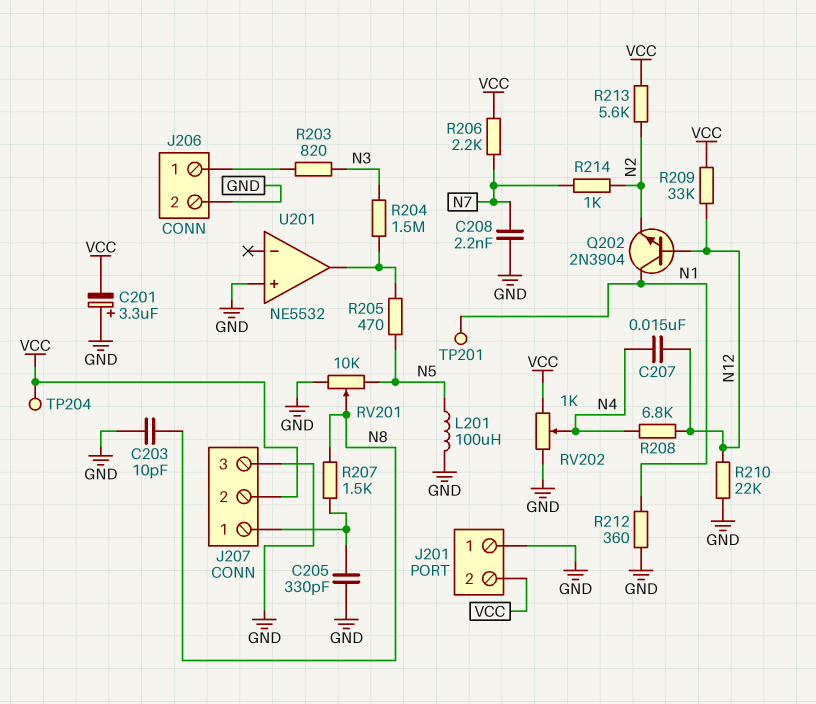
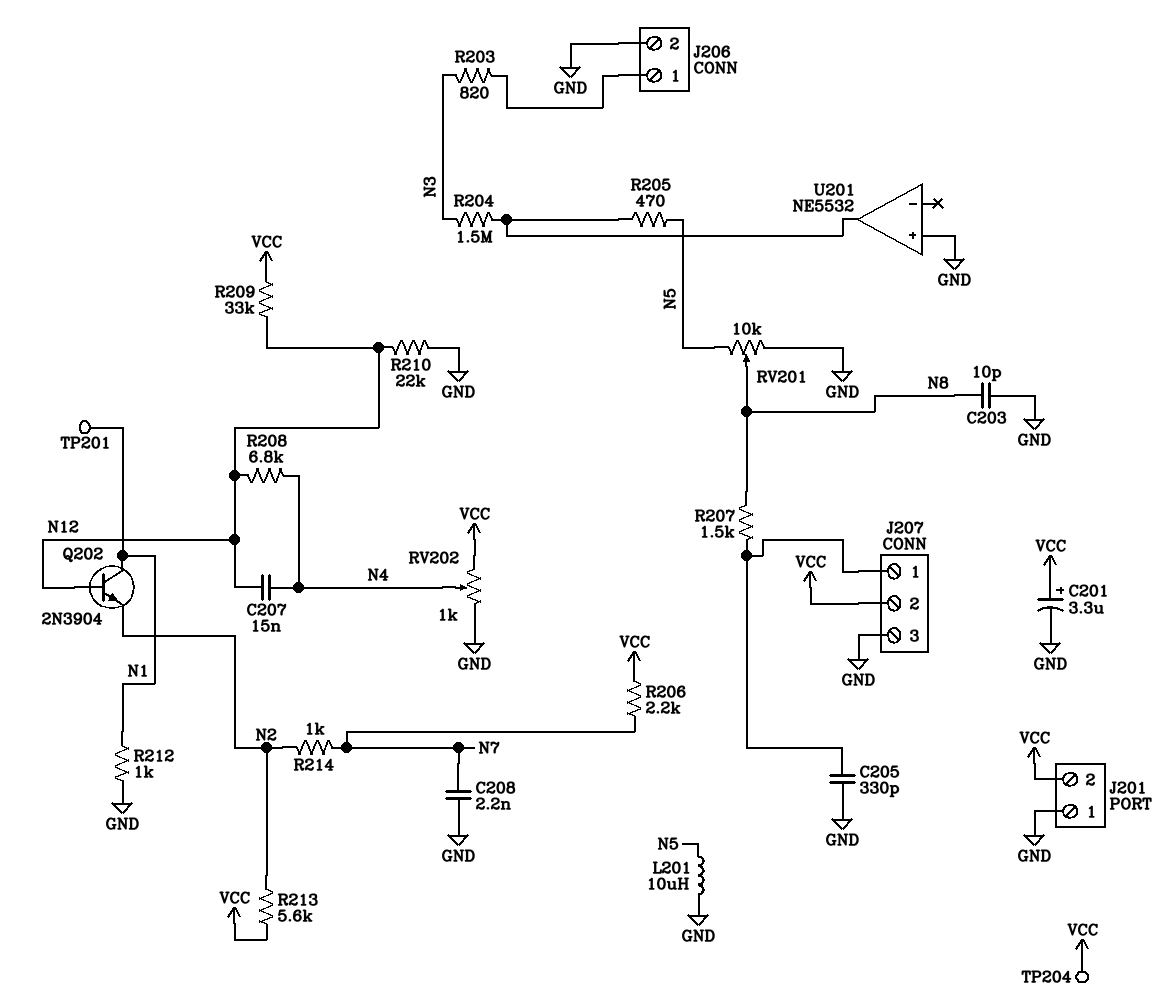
C201: 3.3uF (plus GND, minus VCC) -> 3.3uF (plus VCC, minus GND)
L201: 100uH (GND, N5) -> 10uH (GND, N5)
R212: 360 (GND, N1) -> 1k (GND, N1)

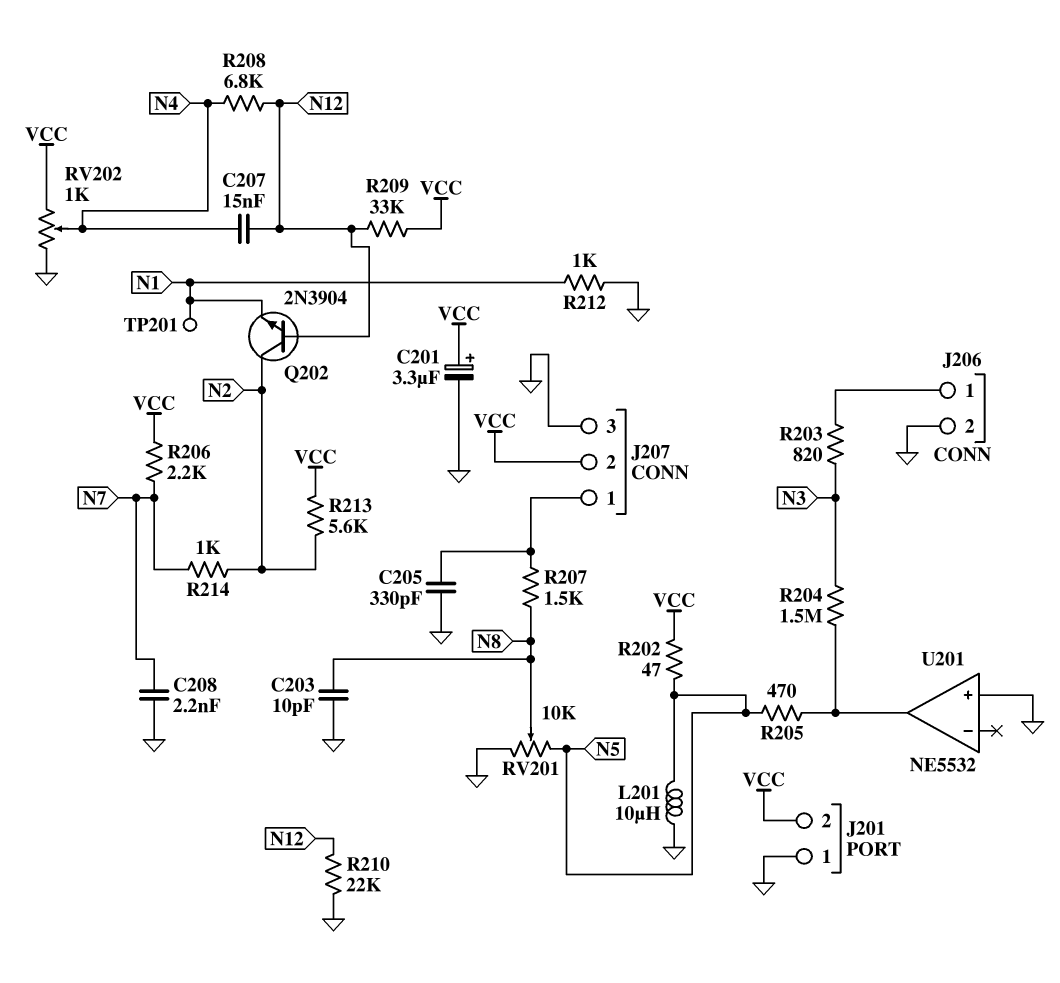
Q202: NPN 2N3904 (B N12, C N1, E N2) -> NPN 2N3904 (B N12, C N2, E N1)
R202: none -> 47 (N5, VCC)
TP204: test point (VCC) -> none

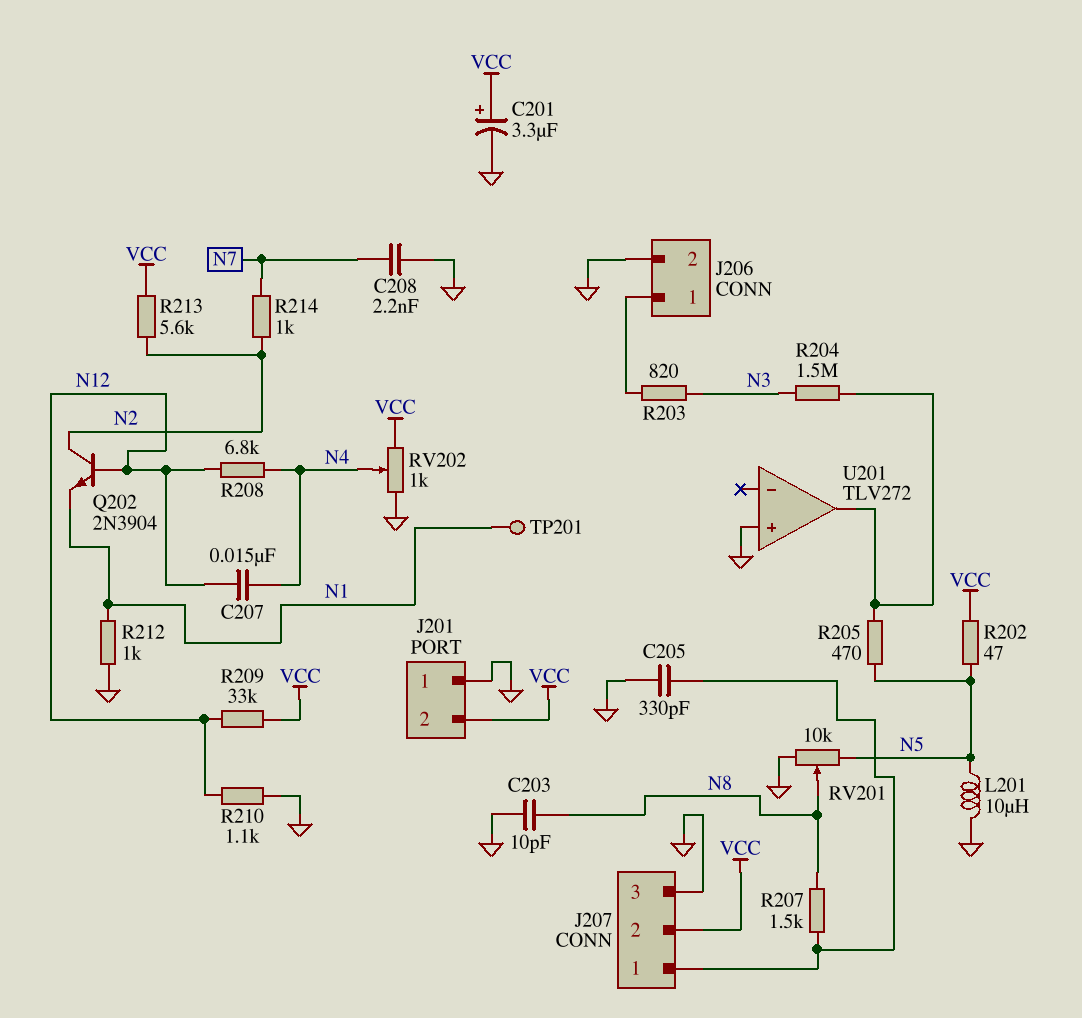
R206: 2.2k (N7, VCC) -> none
R210: 22k (GND, N12) -> 1.1k (GND, N12)
U201: NE5532 -> TLV272

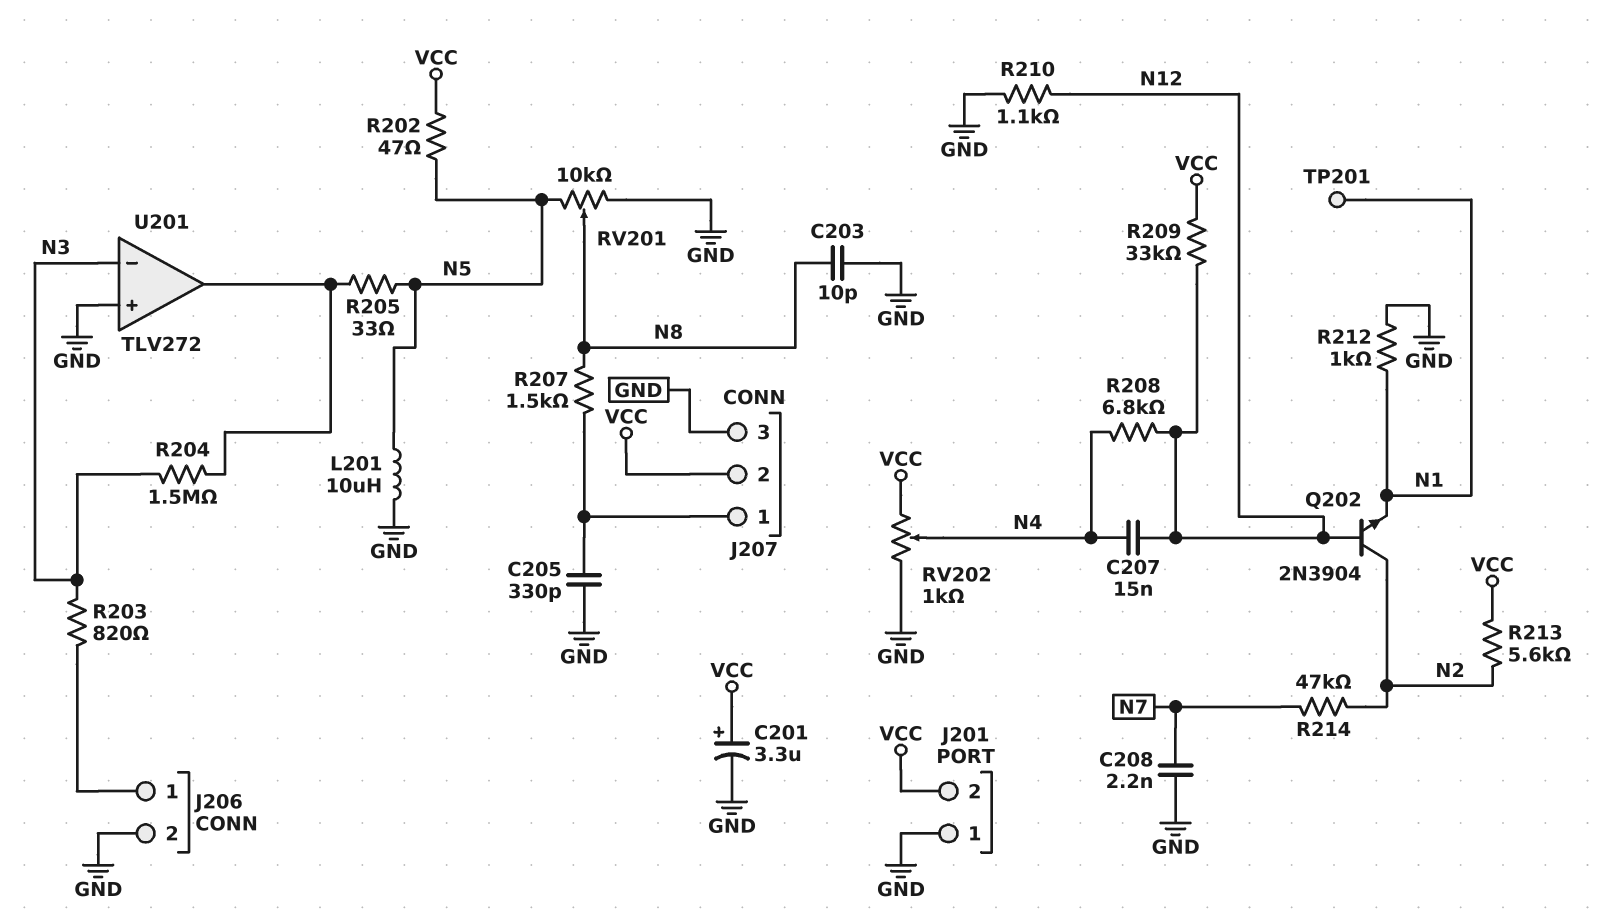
R205: 470 (N5, U201/out) -> 33 (N5, U201/out)
R214: 1k (N2, N7) -> 47k (N2, N7)
U201 pin in-: none -> N3

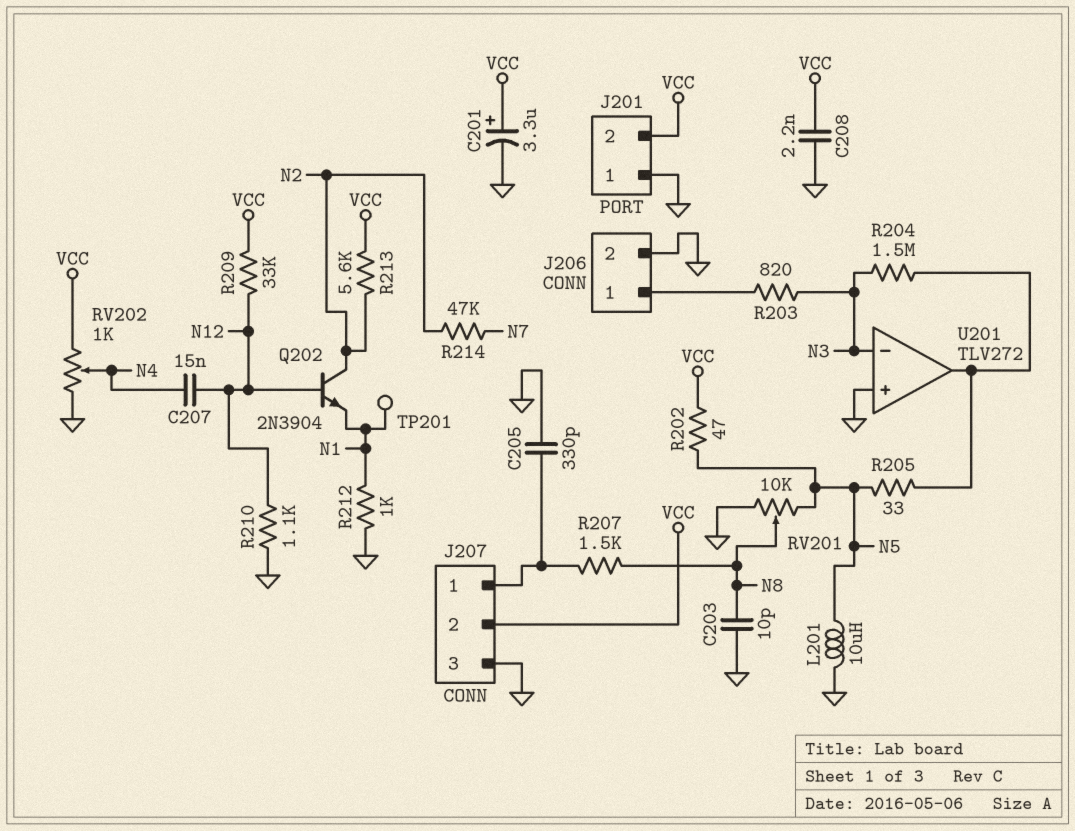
C208: 2.2nF (GND, N7) -> 2.2nF (GND, VCC)
R208: 6.8k (N4, N12) -> none

